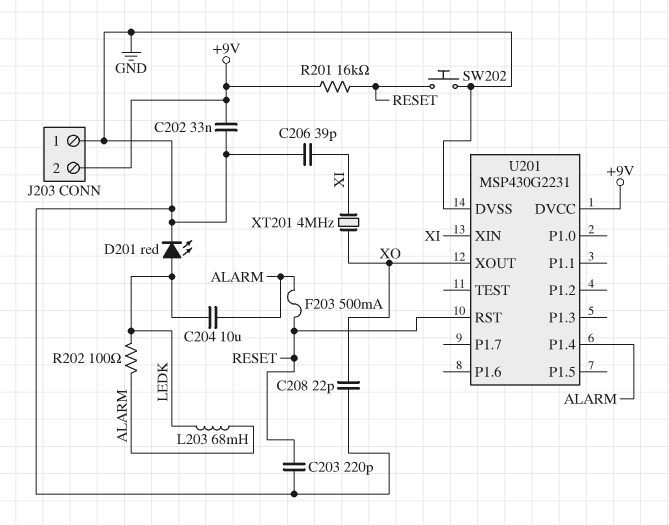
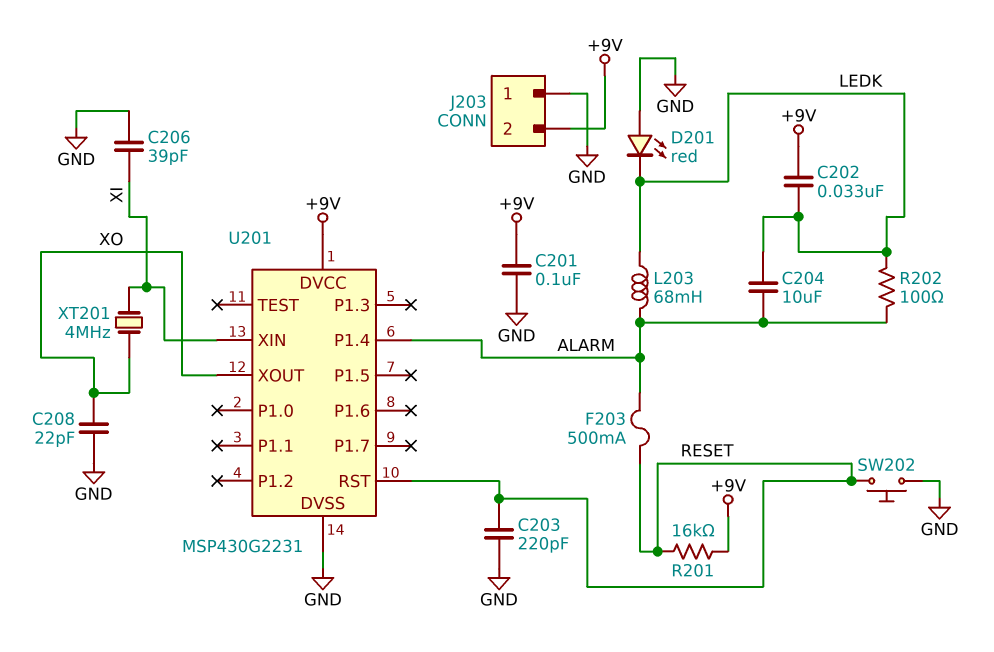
C201: none -> 100nF (+9V, GND)
C202: 33nF (+9V, GND) -> 33nF (+9V, LEDK)
D201: LED red (A LEDK, K GND) -> LED red (A GND, K LEDK)

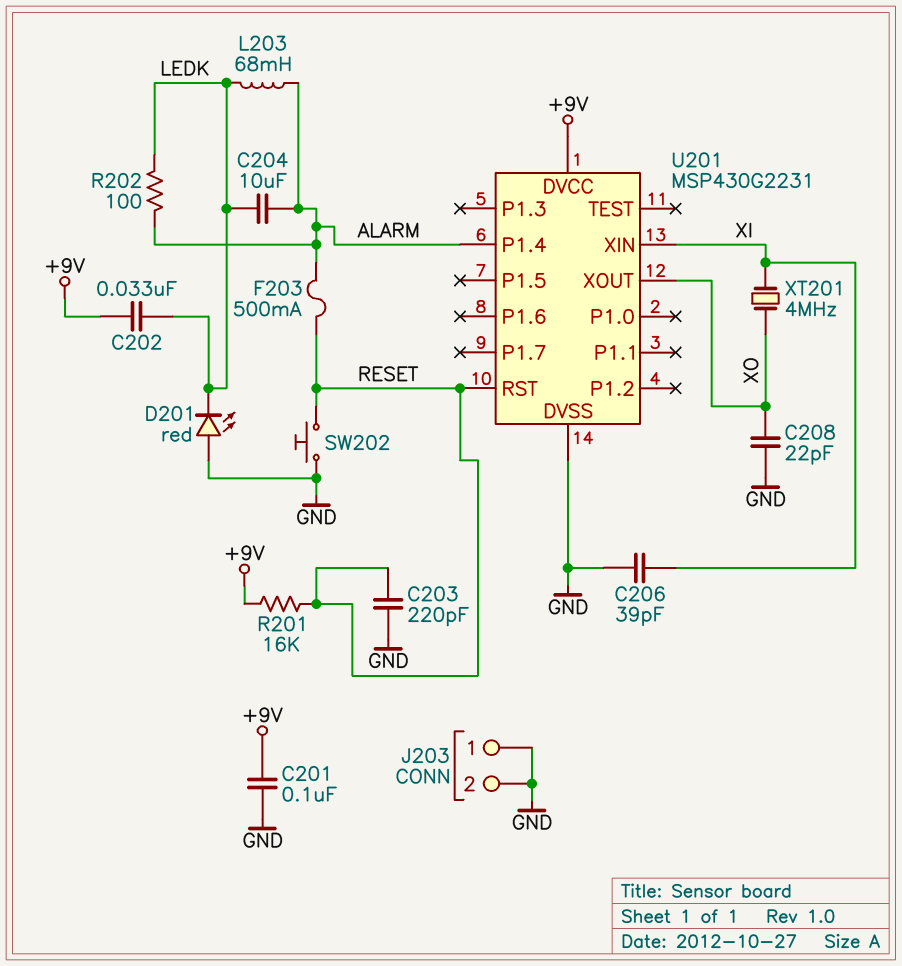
J203 pin 2: +9V -> GND

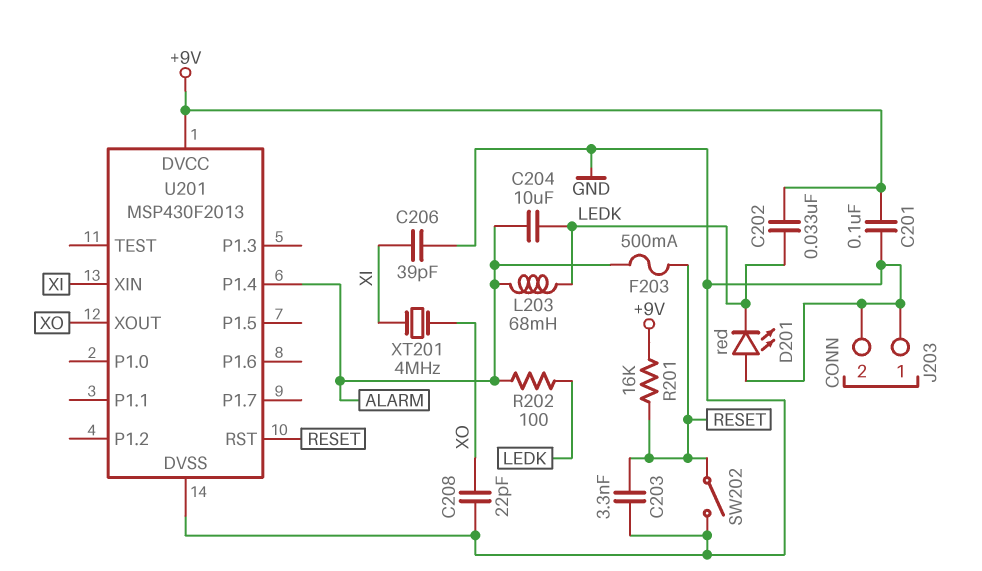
C203: 220pF (GND, RESET) -> 3.3nF (GND, RESET)
SW202: button (GND, RESET) -> switch (GND, RESET)
U201: MSP430G2231 -> MSP430F2013

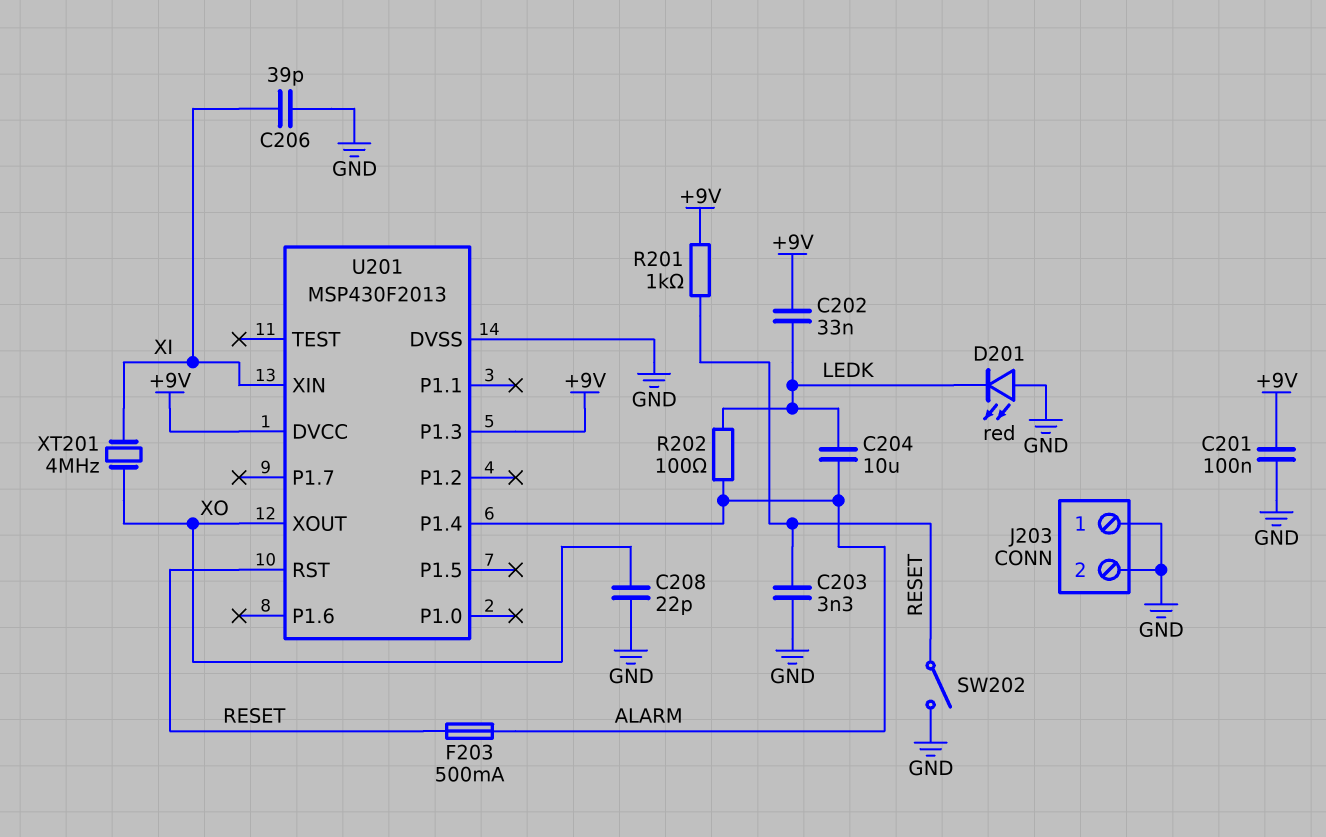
L203: 68mH (ALARM, LEDK) -> none
R201: 16k (+9V, RESET) -> 1k (+9V, RESET)
U201 pin P1.3: none -> +9V

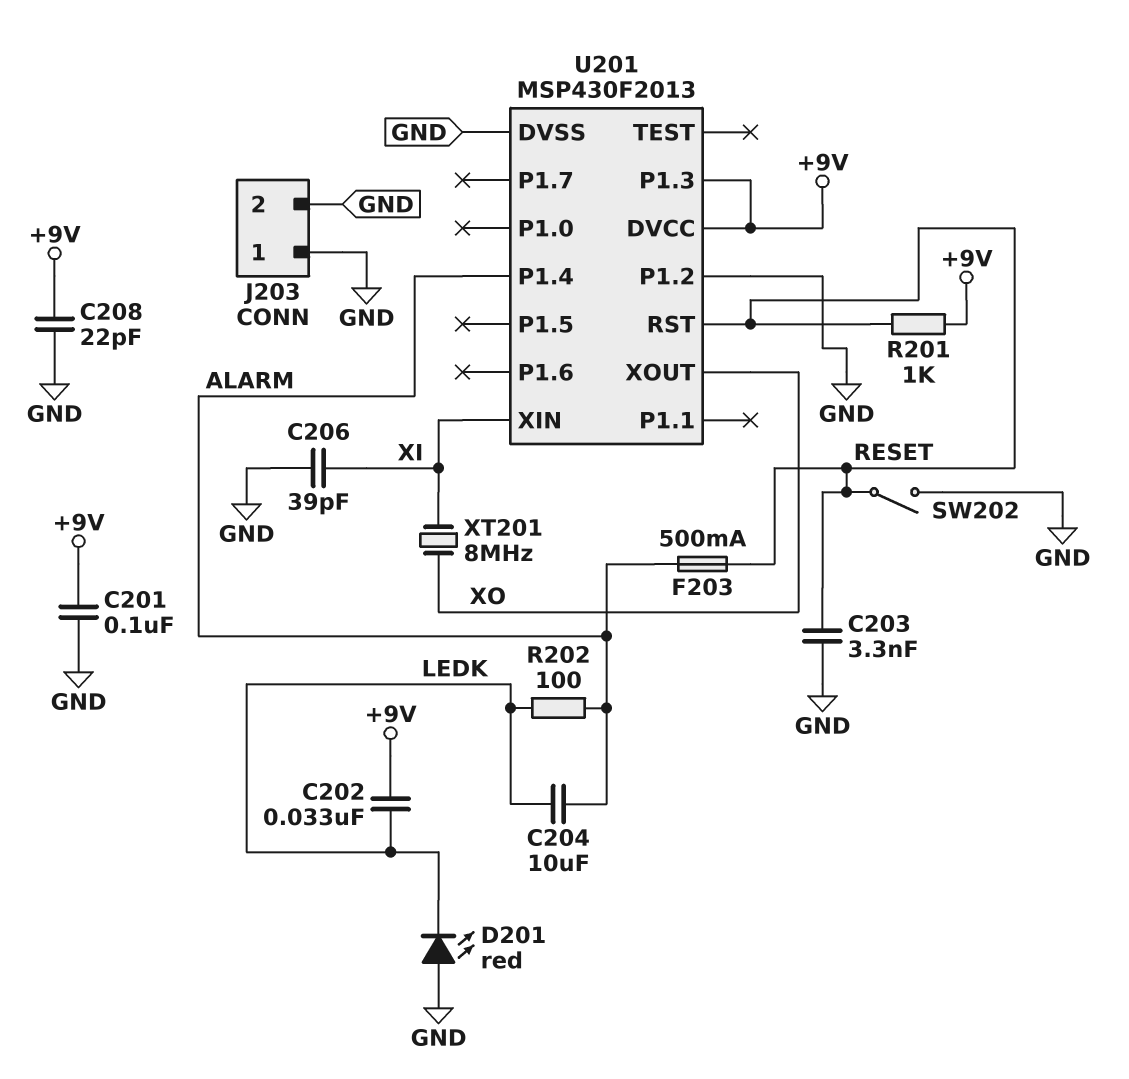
C208: 22pF (GND, XO) -> 22pF (+9V, GND)
U201 pin P1.2: none -> GND
XT201: 4MHz (XI, XO) -> 8MHz (XI, XO)

